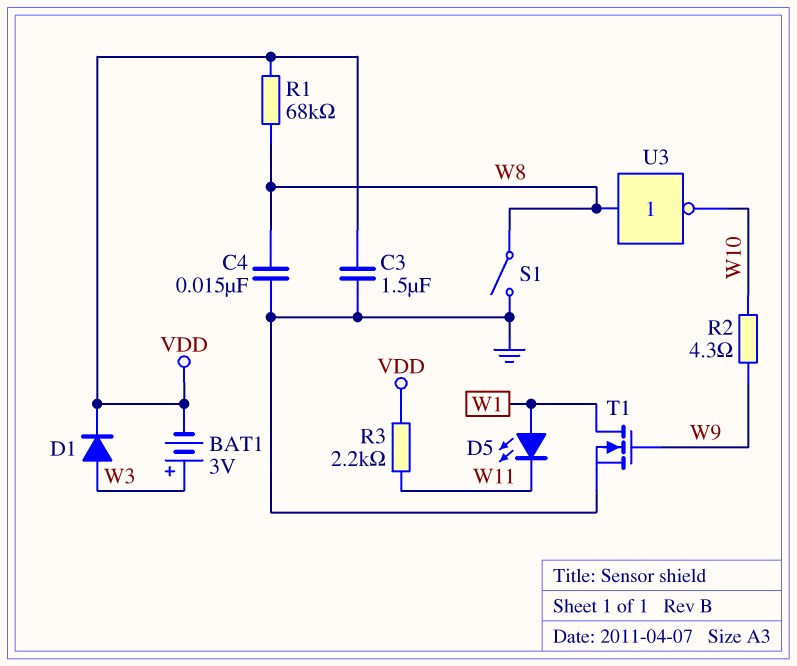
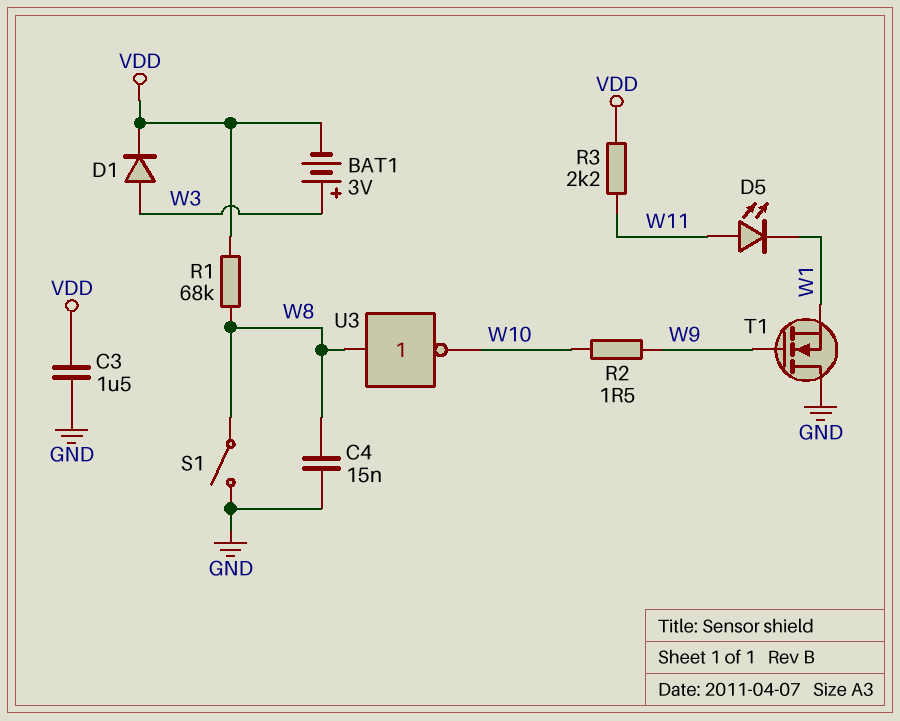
D5: LED (A W1, K W11) -> LED (A W11, K W1)
R2: 4.3 (W9, W10) -> 1.5 (W9, W10)
T1: NMOS (G W9, D W1, S GND) -> NMOS (G W9, D GND, S W1)

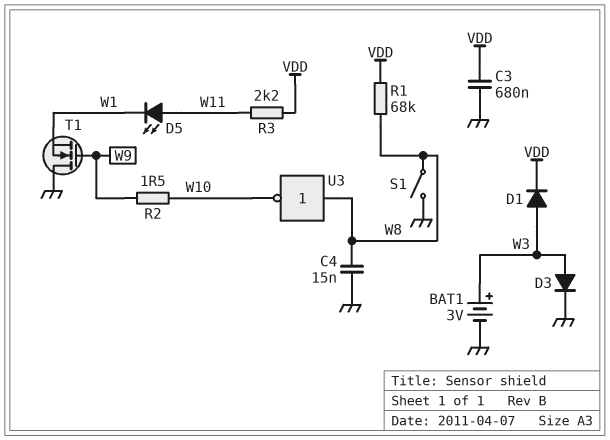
BAT1: 3V (plus W3, minus VDD) -> 3V (plus W3, minus GND)
C3: 1.5uF (GND, VDD) -> 680nF (GND, VDD)
D3: none -> diode (A W3, K GND)

